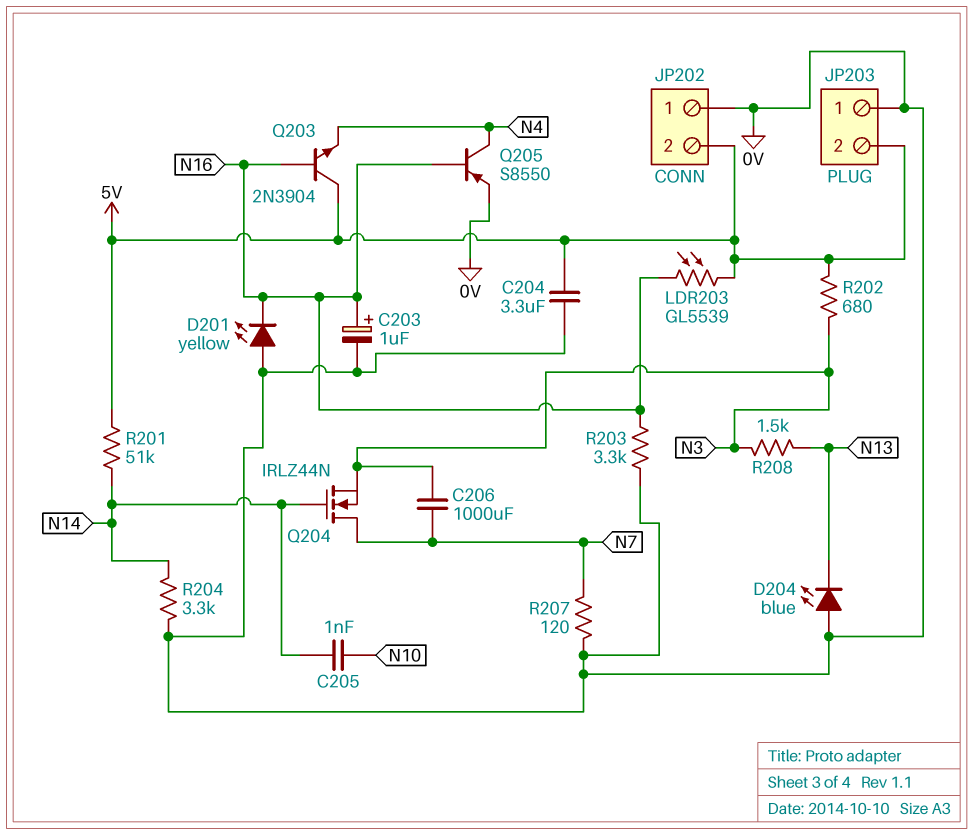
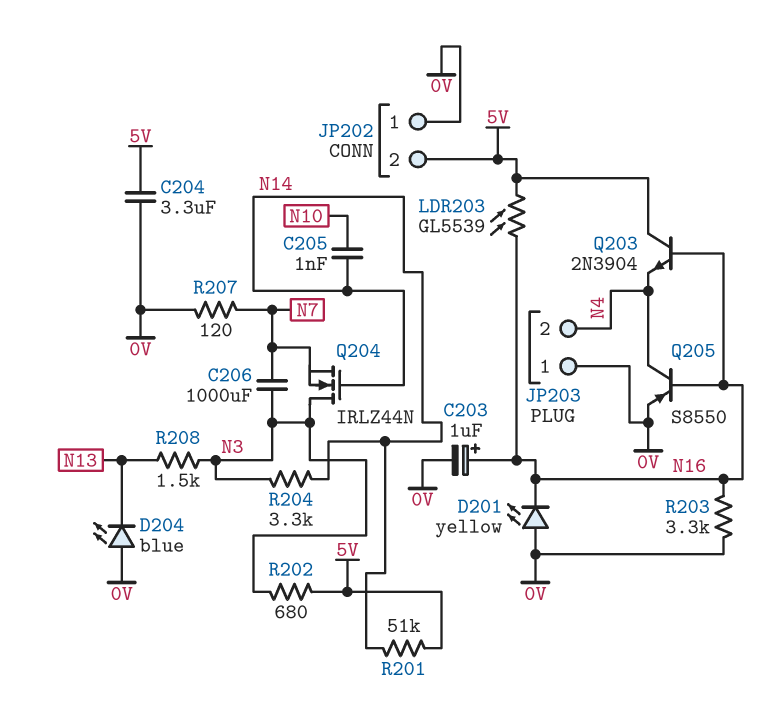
JP203 pin 2: 5V -> N4
Q204: NMOS IRLZ44N (G N14, D N7, S N3) -> NMOS IRLZ44N (G N14, D N3, S N7)
R204: 3.3k (0V, N14) -> 3.3k (N3, N14)

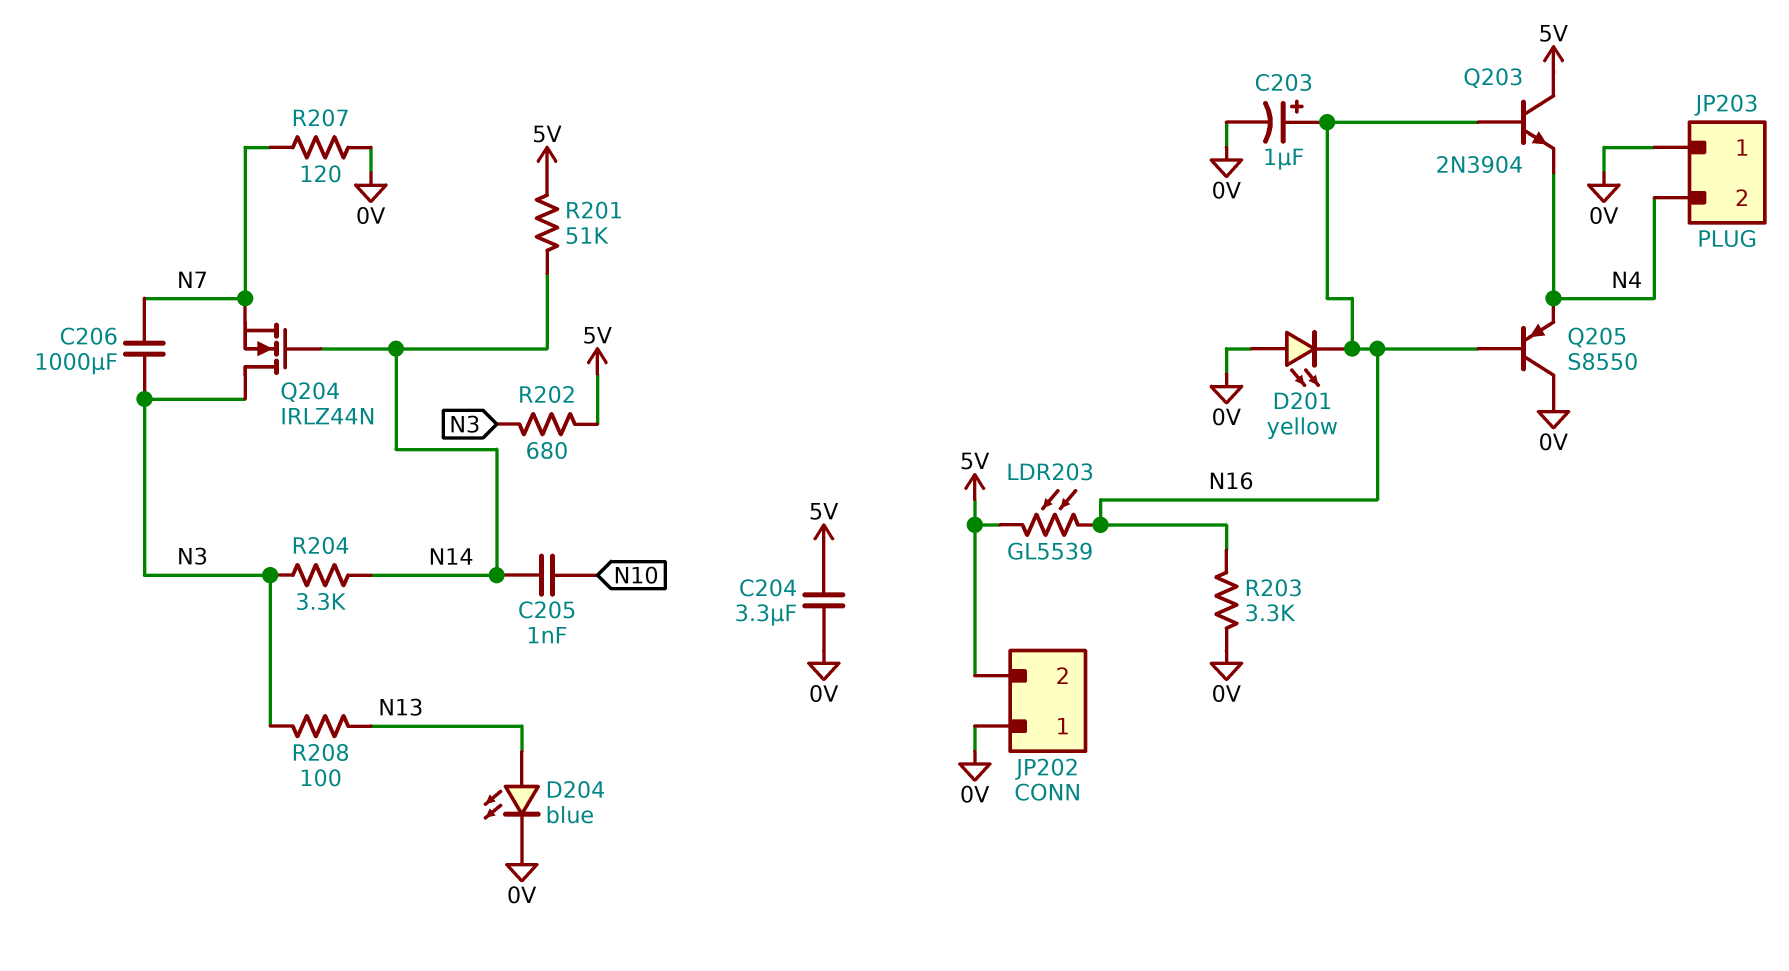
D204: LED blue (A 0V, K N13) -> LED blue (A N13, K 0V)
Q205: PNP S8550 (B N16, C N4, E 0V) -> PNP S8550 (B N16, C 0V, E N4)
R208: 1.5k (N3, N13) -> 100 (N3, N13)

